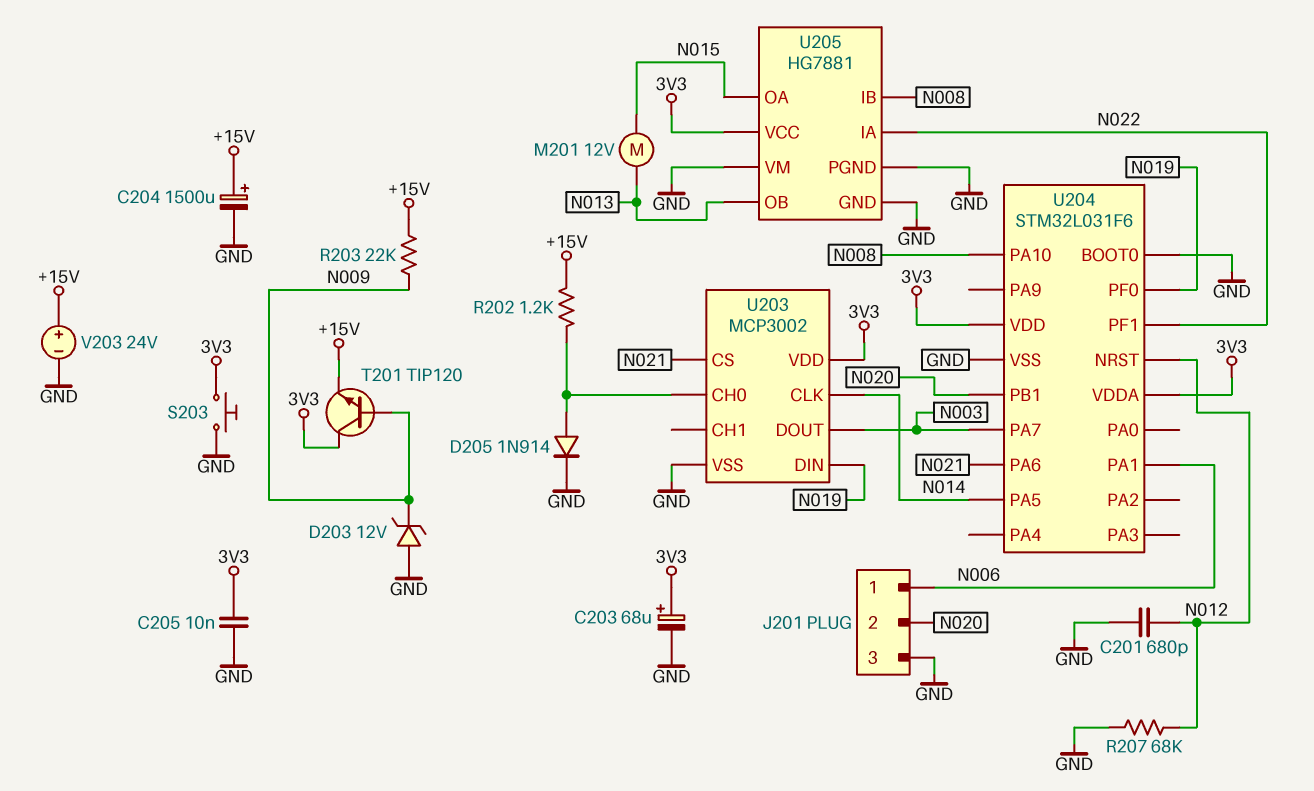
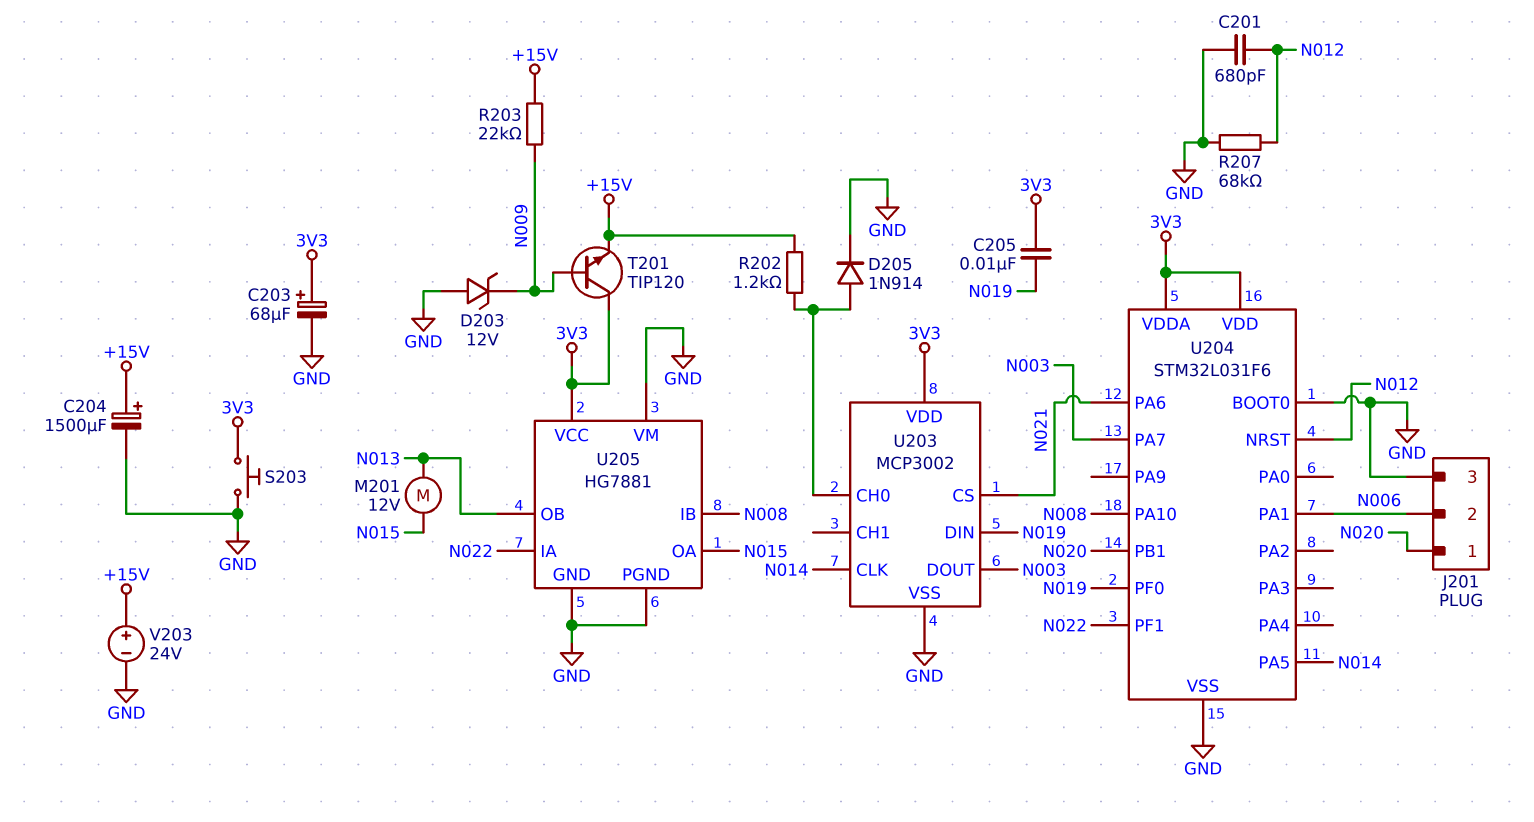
C205: 10nF (3V3, GND) -> 10nF (3V3, N019)
J201 pin 1: N006 -> N020
J201 pin 2: N020 -> N006

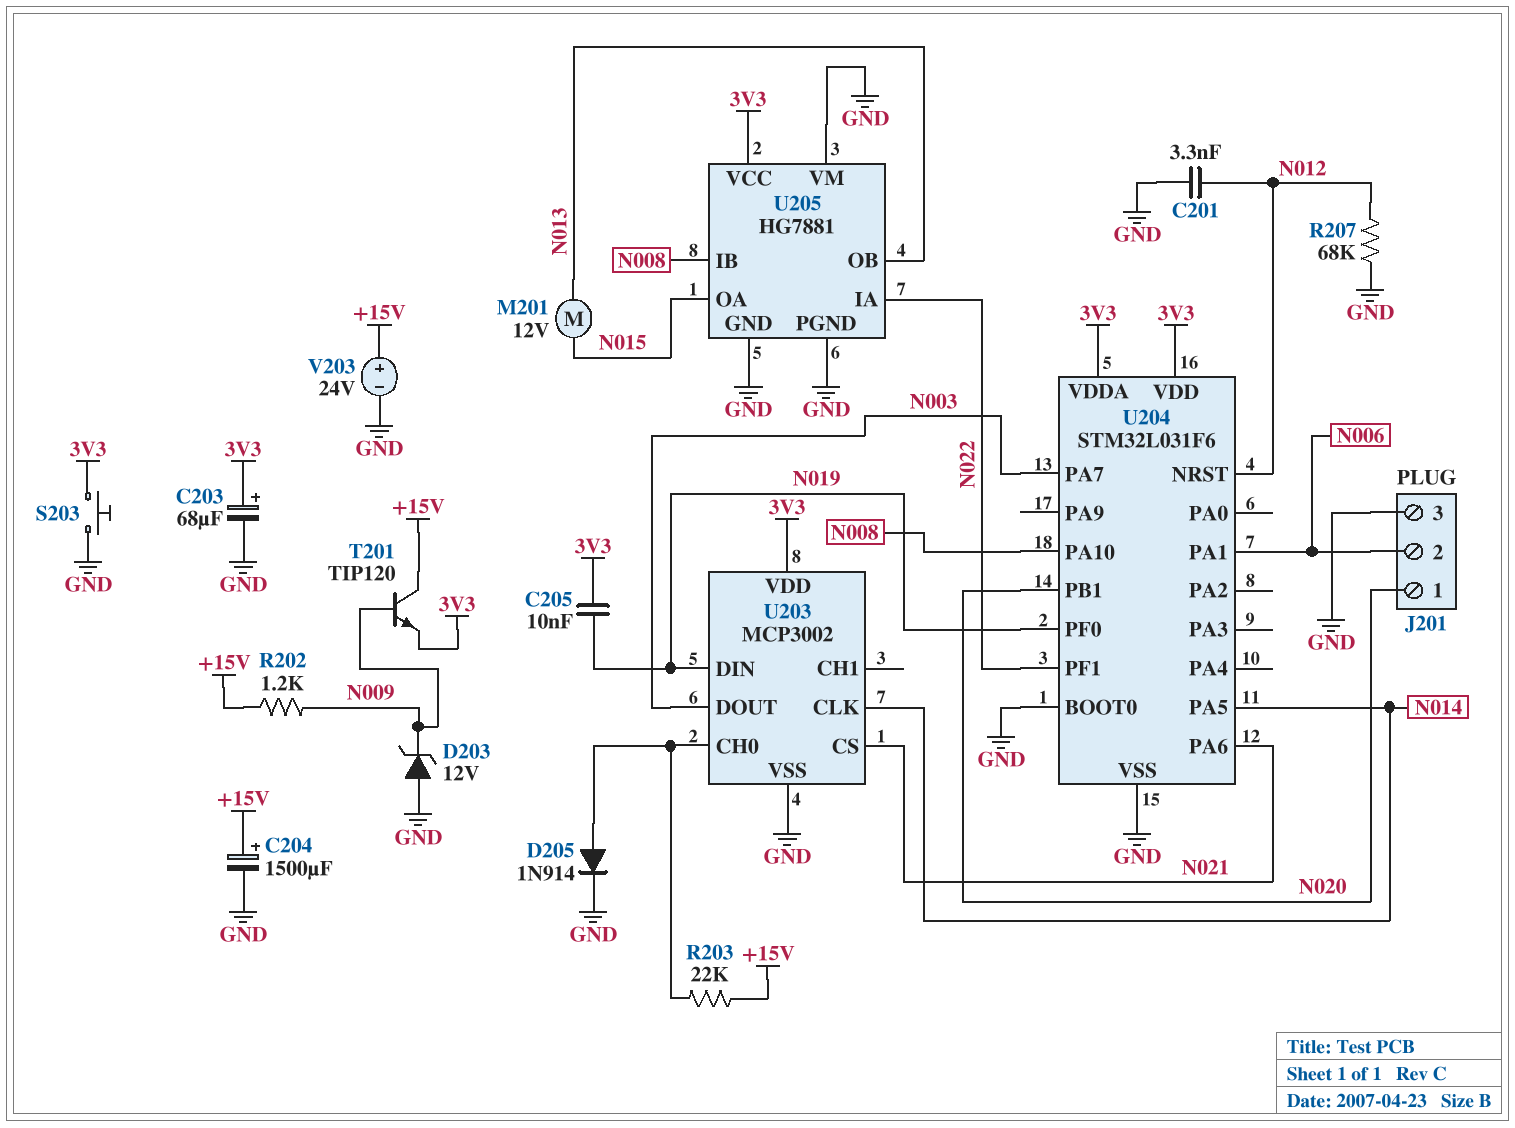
C201: 680pF (GND, N012) -> 3.3nF (GND, N012)
R202: 1.2k (+15V, U203/CH0) -> 1.2k (+15V, N009)
R203: 22k (+15V, N009) -> 22k (+15V, U203/CH0)
T201: NPN TIP120 (B N009, C 3V3, E +15V) -> NPN TIP120 (B N009, C +15V, E 3V3)

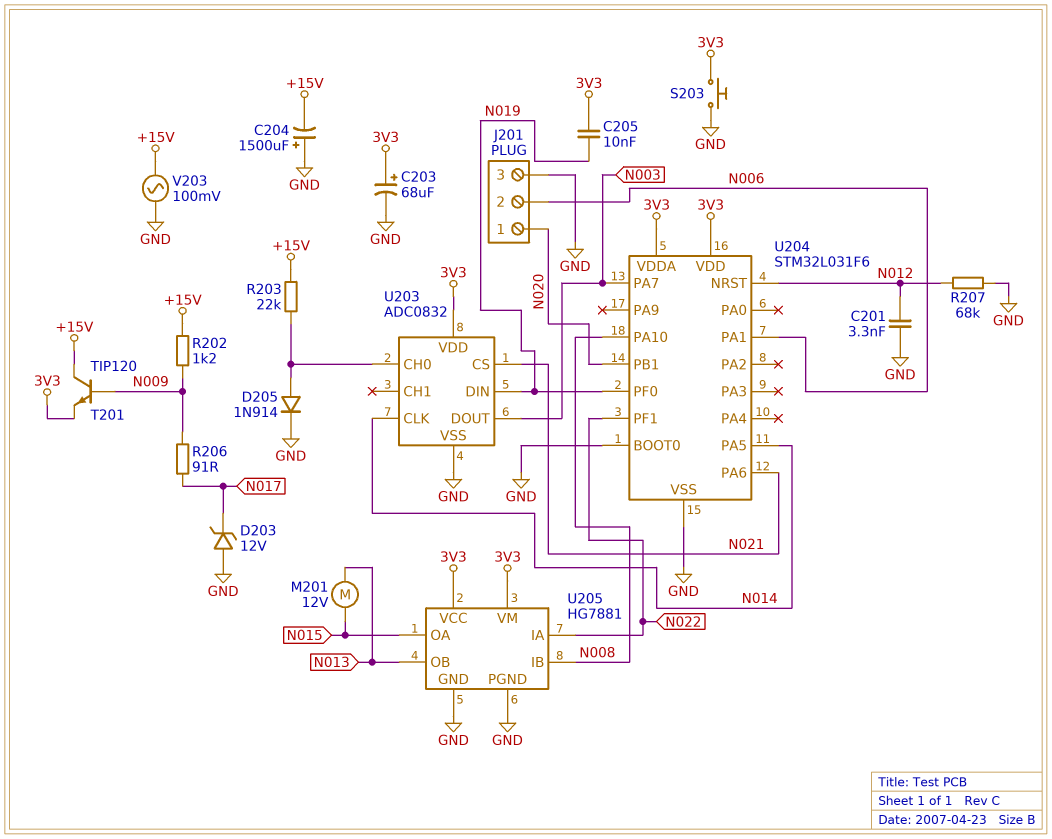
C204: 1500uF (plus +15V, minus GND) -> 1500uF (plus GND, minus +15V)
D203: zener 12V (A GND, K N009) -> zener 12V (A GND, K N017)
R206: none -> 91 (N009, N017)
U203: MCP3002 -> ADC0832
U205 pin VM: GND -> 3V3
V203: 24V (plus +15V, minus GND) -> AC 100mV (+15V, GND)

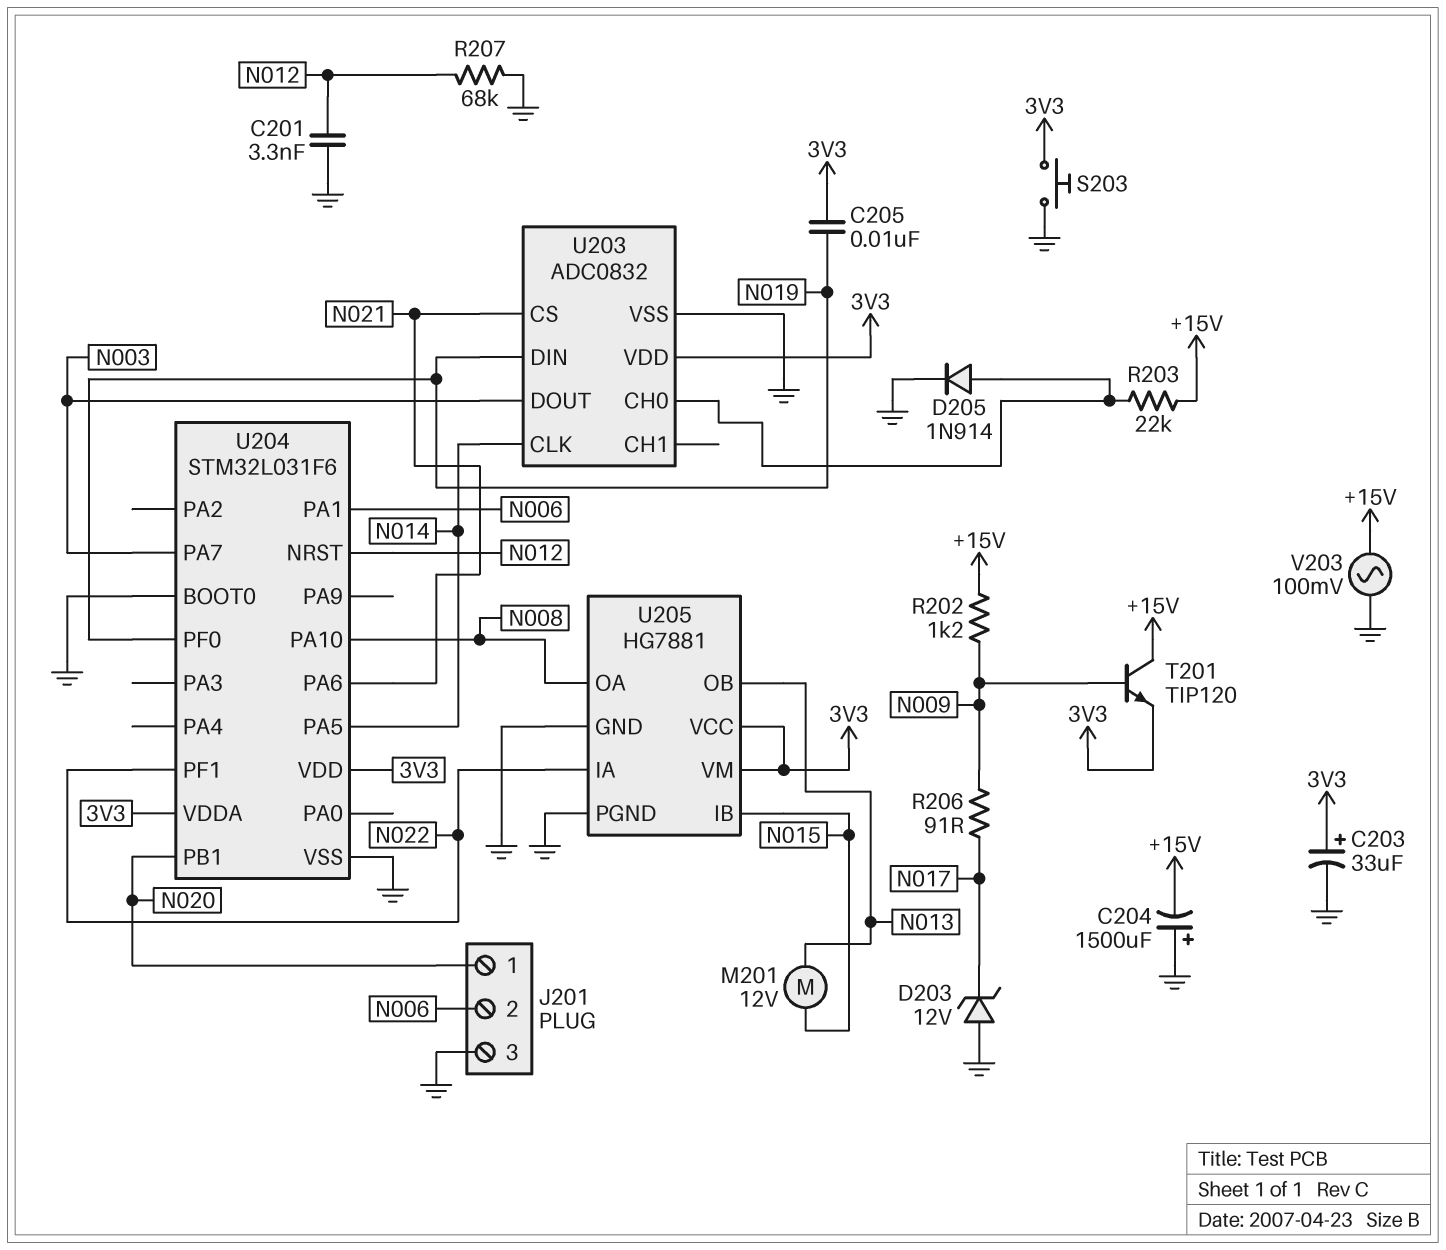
C203: 68uF (plus 3V3, minus GND) -> 33uF (plus 3V3, minus GND)
U205 pin IB: N008 -> N015
U205 pin OA: N015 -> N008

